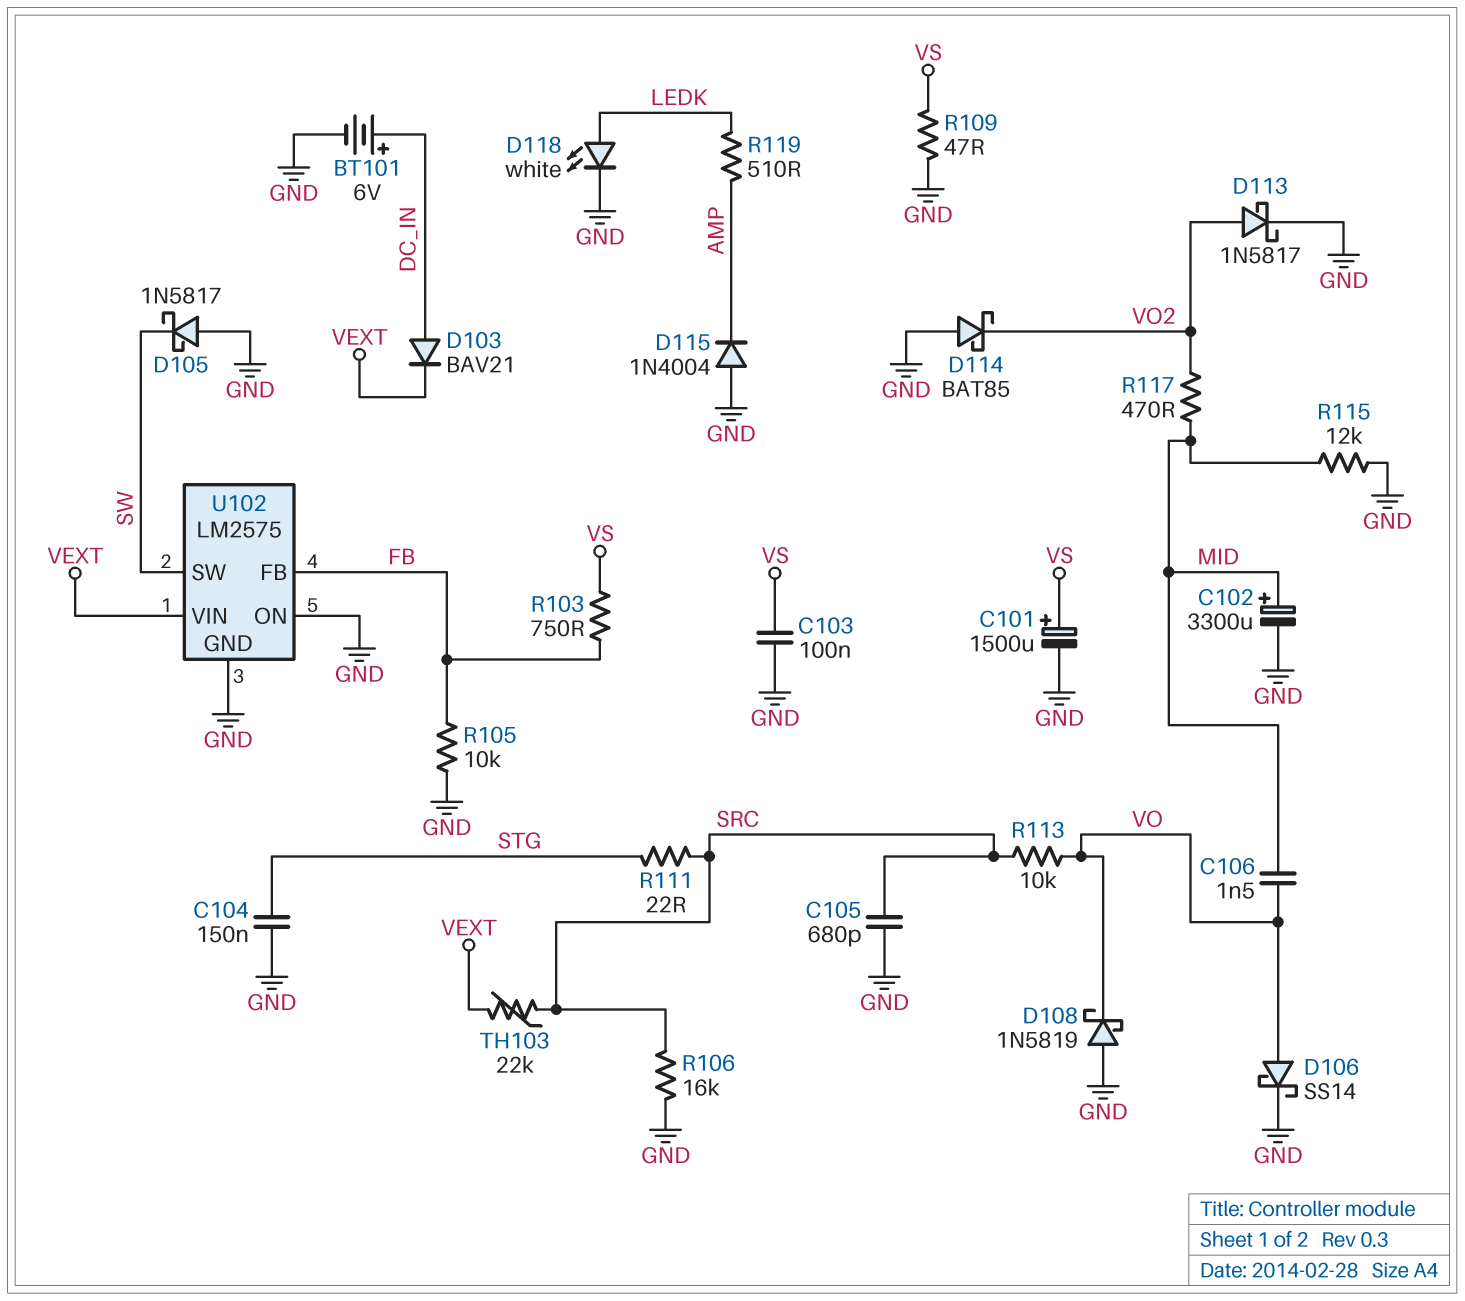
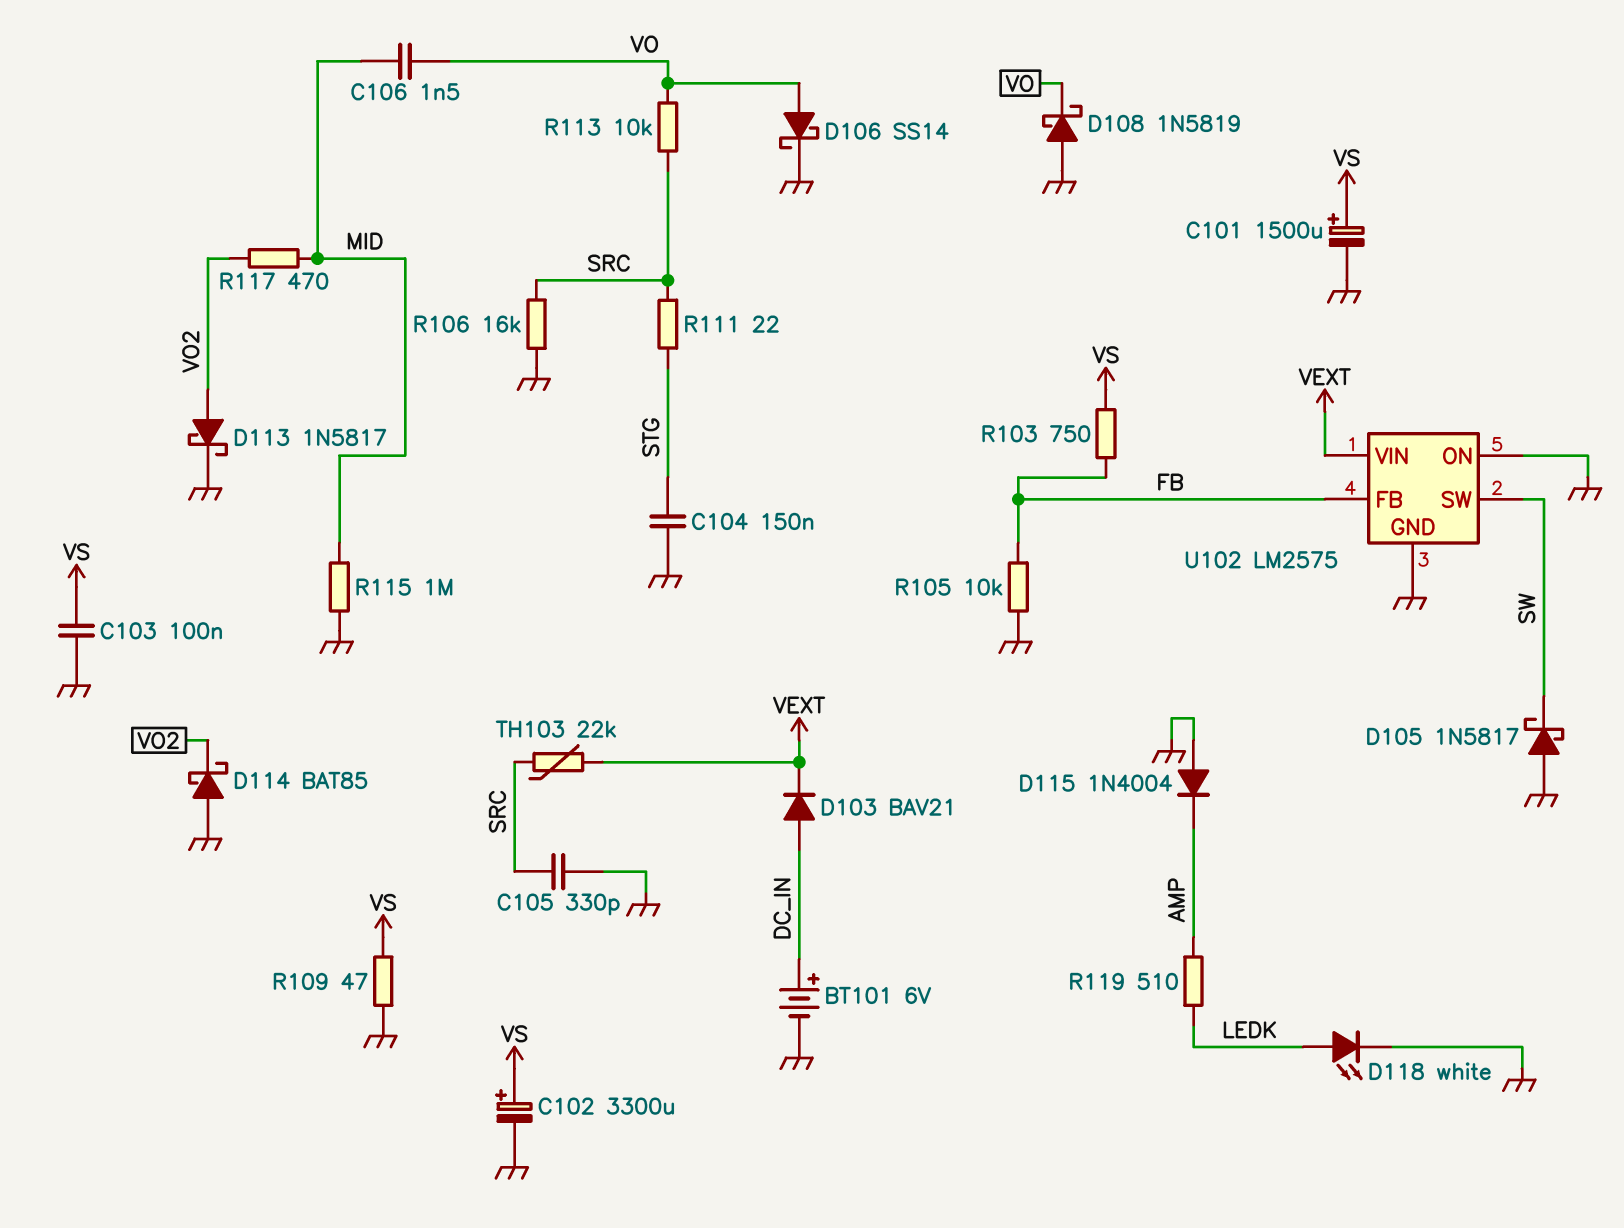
C102: 3300uF (plus MID, minus GND) -> 3300uF (plus VS, minus GND)
C105: 680pF (GND, SRC) -> 330pF (GND, SRC)
R115: 12k (GND, MID) -> 1M (GND, MID)

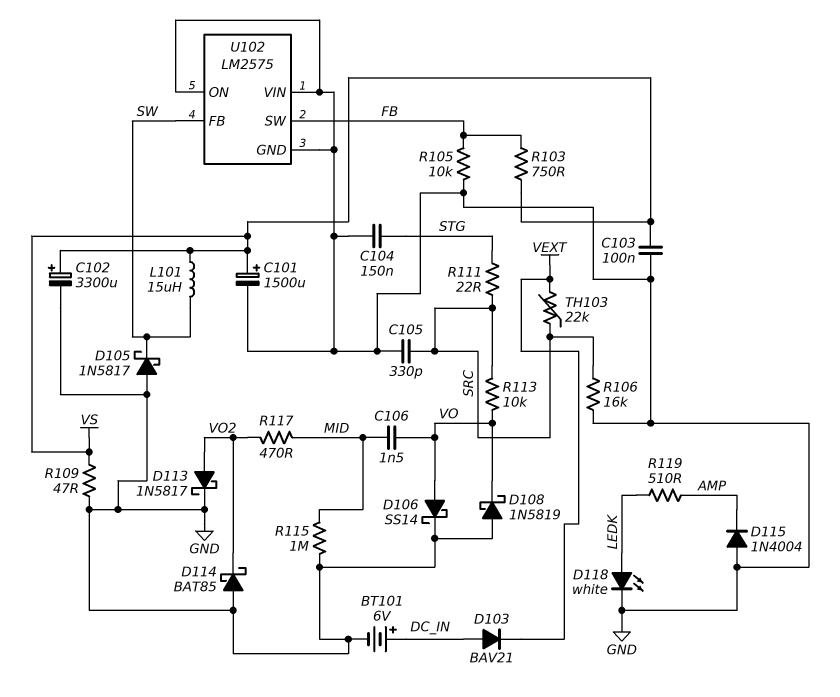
L101: none -> 15uH (SW, VS)
U102 pin FB: FB -> SW
U102 pin SW: SW -> FB
U102 pin VIN: VEXT -> GND

